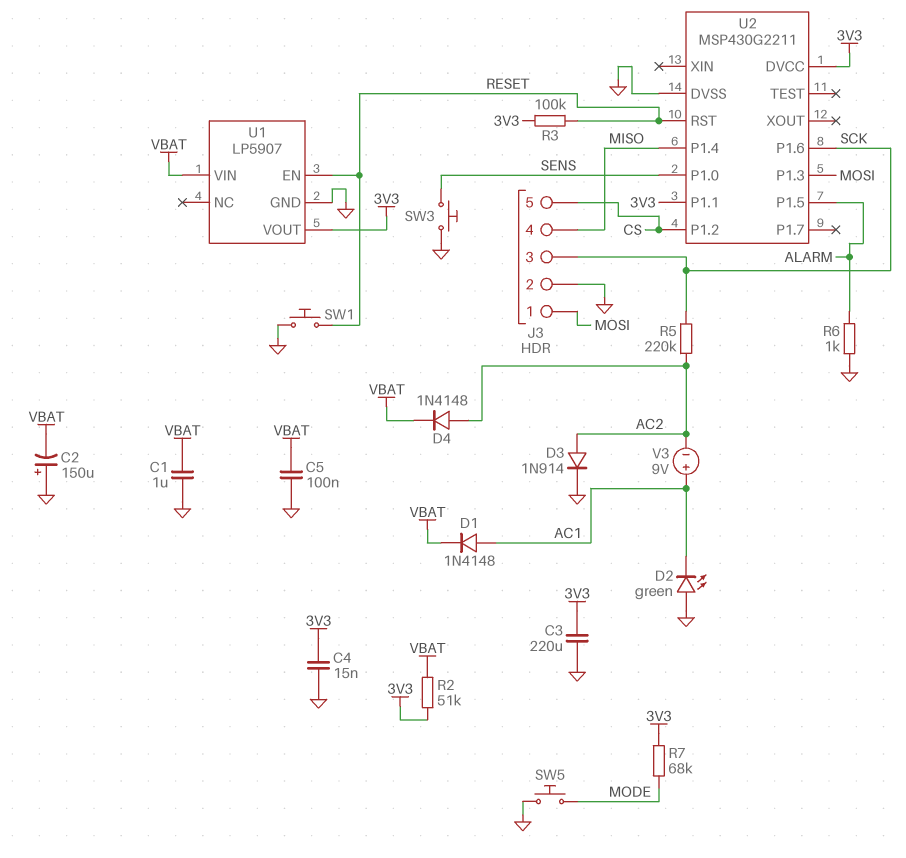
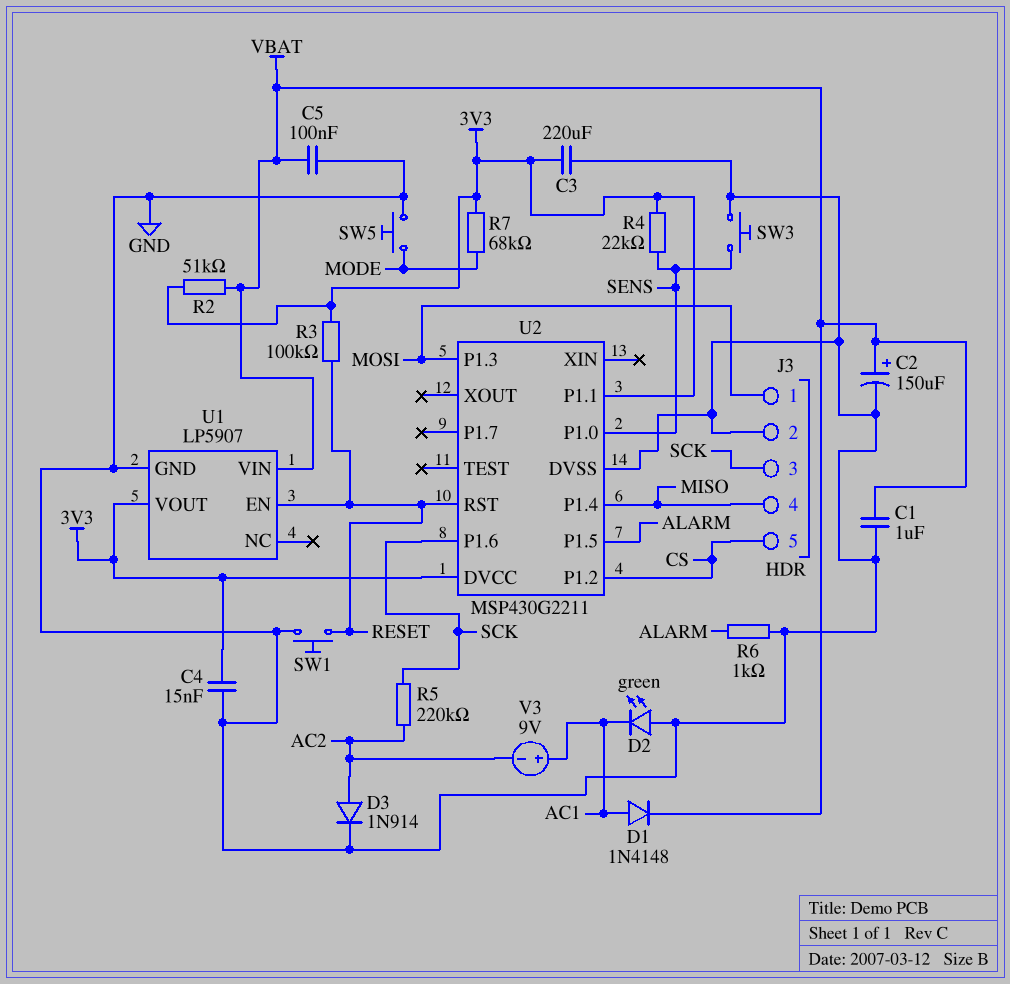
C2: 150uF (plus GND, minus VBAT) -> 150uF (plus VBAT, minus GND)
D4: diode 1N4148 (A AC2, K VBAT) -> none
R4: none -> 22k (3V3, SENS)

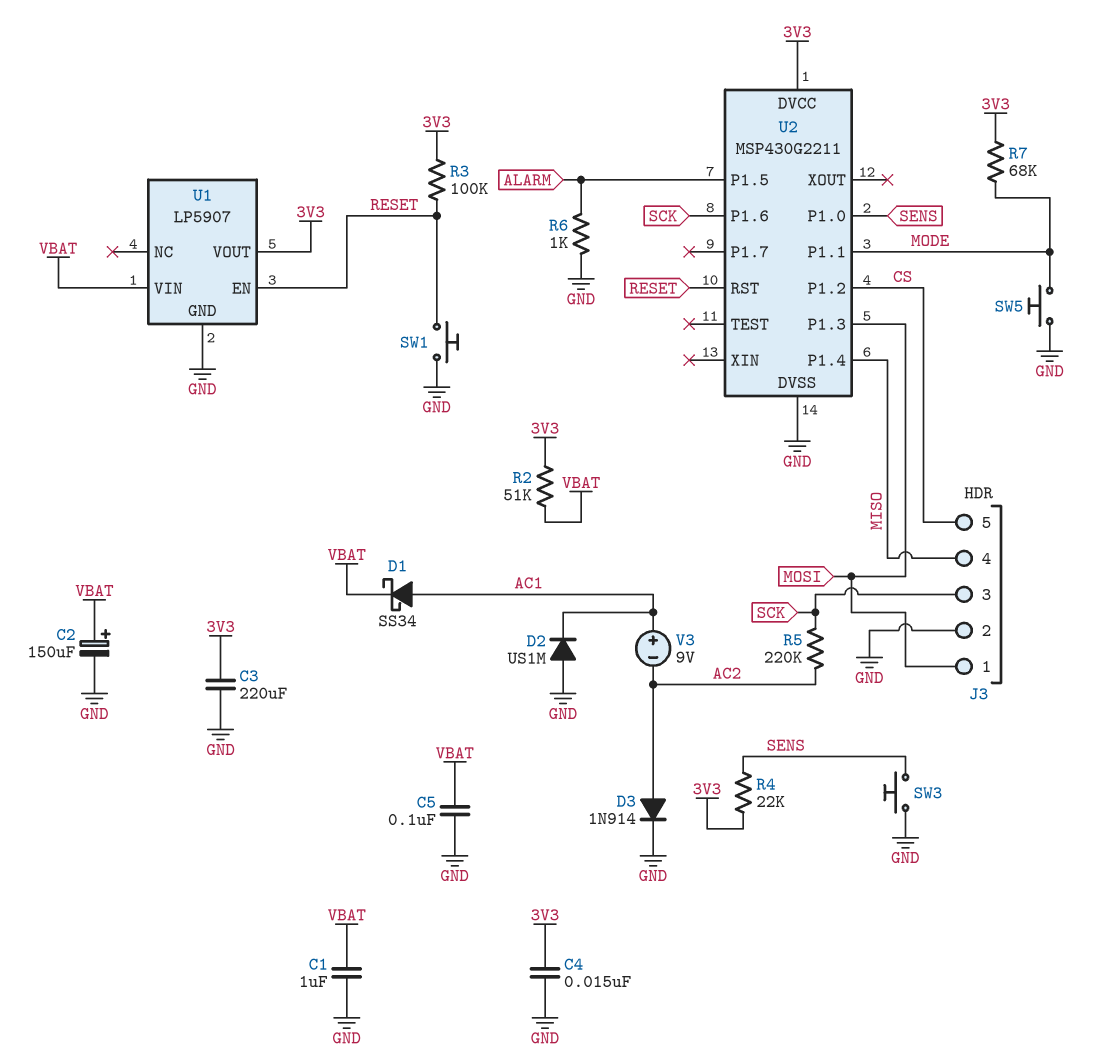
D1: diode 1N4148 (A AC1, K VBAT) -> schottky SS34 (A AC1, K VBAT)
D2: LED green (A GND, K AC1) -> diode US1M (A GND, K AC1)
U2 pin P1.1: 3V3 -> MODE

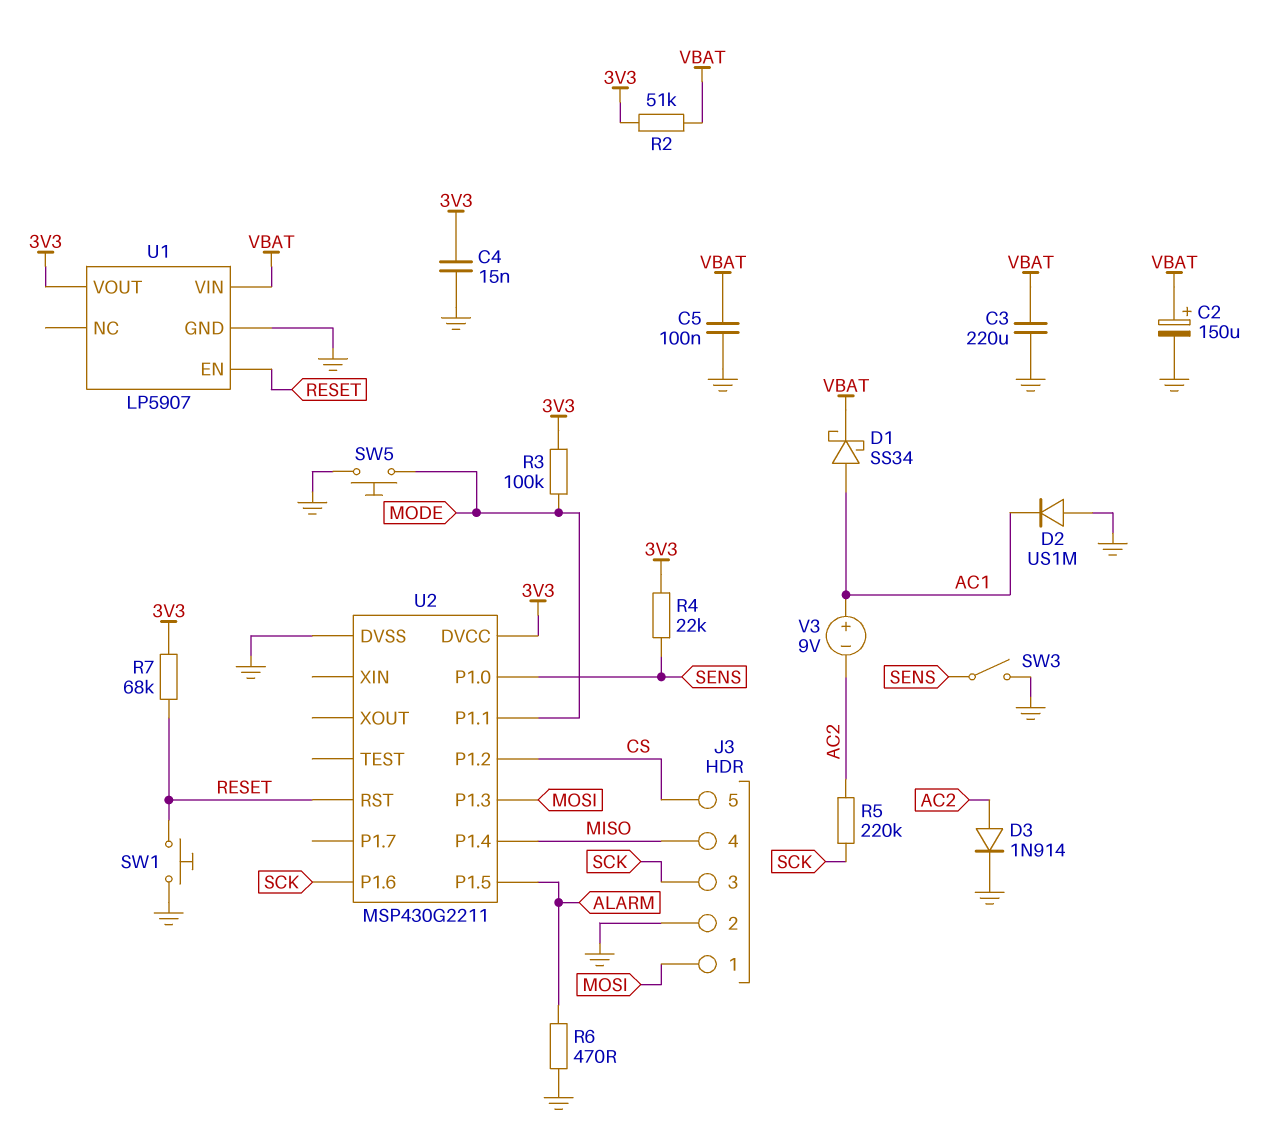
C1: 1uF (GND, VBAT) -> none
C3: 220uF (3V3, GND) -> 220uF (GND, VBAT)
R3: 100k (3V3, RESET) -> 100k (3V3, MODE)
R6: 1k (ALARM, GND) -> 470 (ALARM, GND)
R7: 68k (3V3, MODE) -> 68k (3V3, RESET)
SW3: button (GND, SENS) -> switch (GND, SENS)

